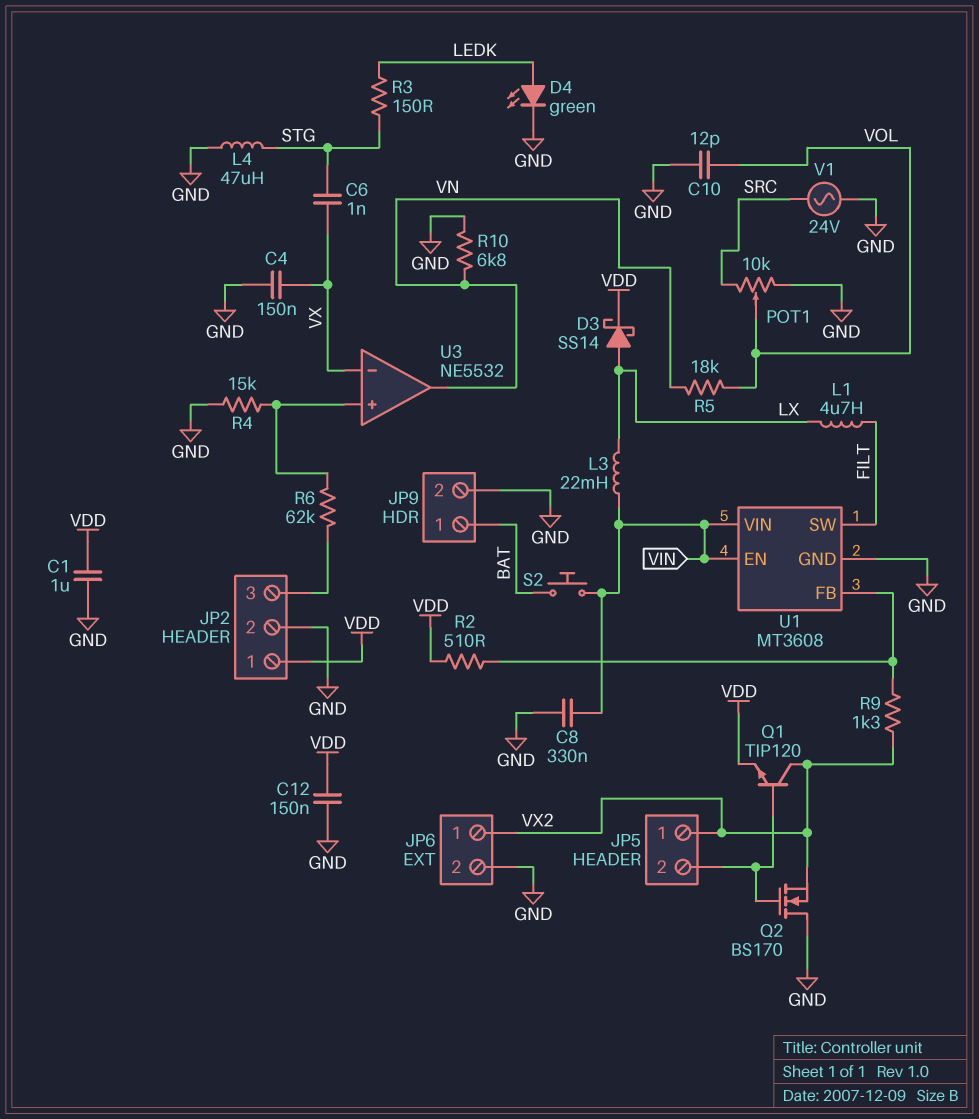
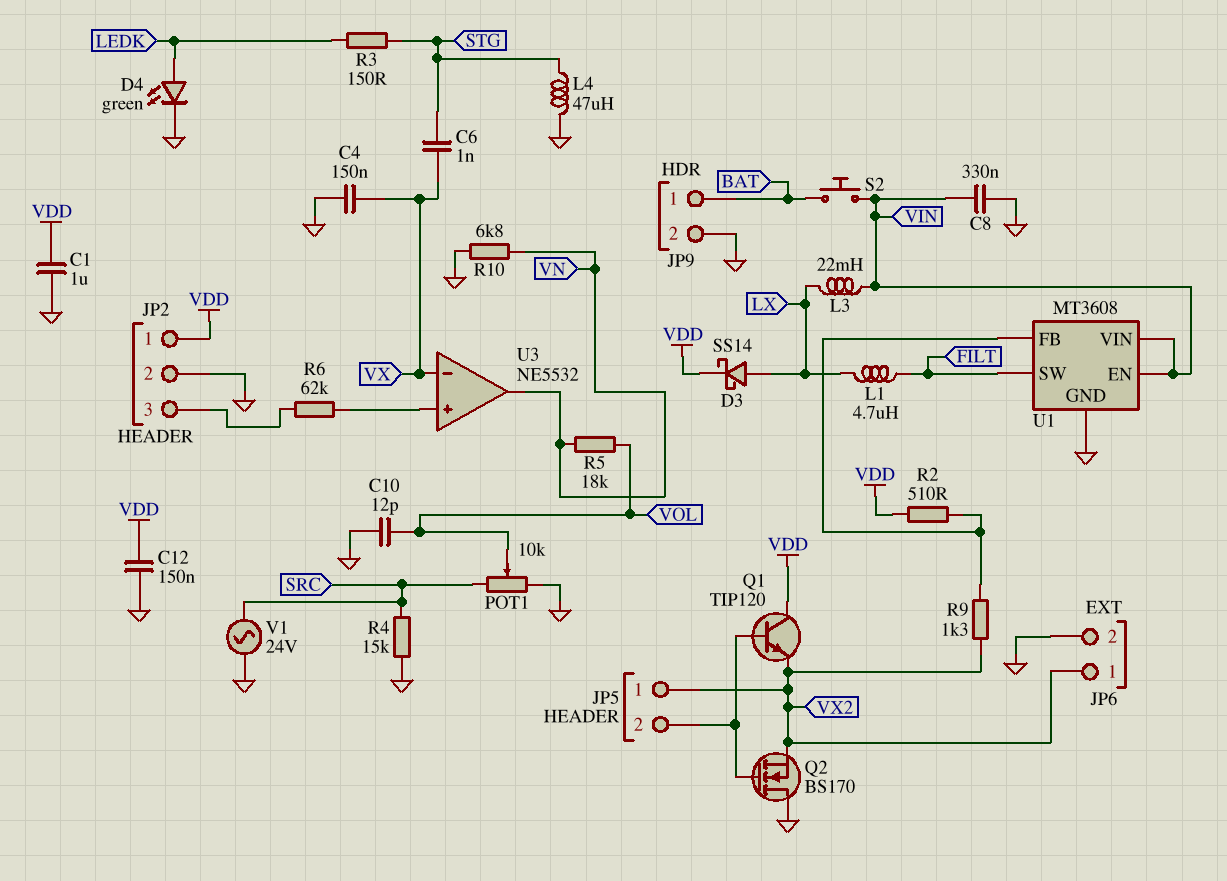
Q1: NPN TIP120 (B JP5/2, C VX2, E VDD) -> NPN TIP120 (B JP5/2, C VDD, E VX2)
R4: 15k (GND, U3/in+) -> 15k (GND, SRC)

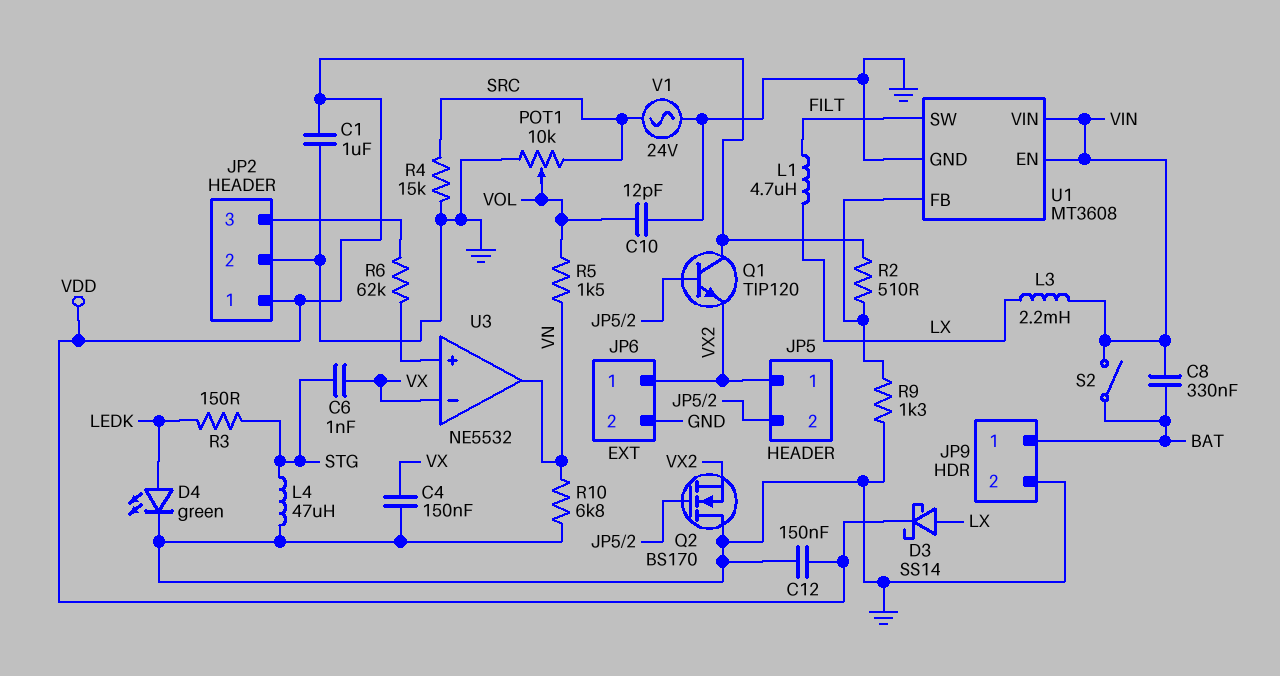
C8: 330nF (GND, VIN) -> 330nF (BAT, VIN)
L3: 22mH (LX, VIN) -> 2.2mH (LX, VIN)
R5: 18k (VN, VOL) -> 1.5k (VN, VOL)
R9: 1.3k (U1/FB, VX2) -> 1.3k (GND, U1/FB)
S2: button (BAT, VIN) -> switch (BAT, VIN)

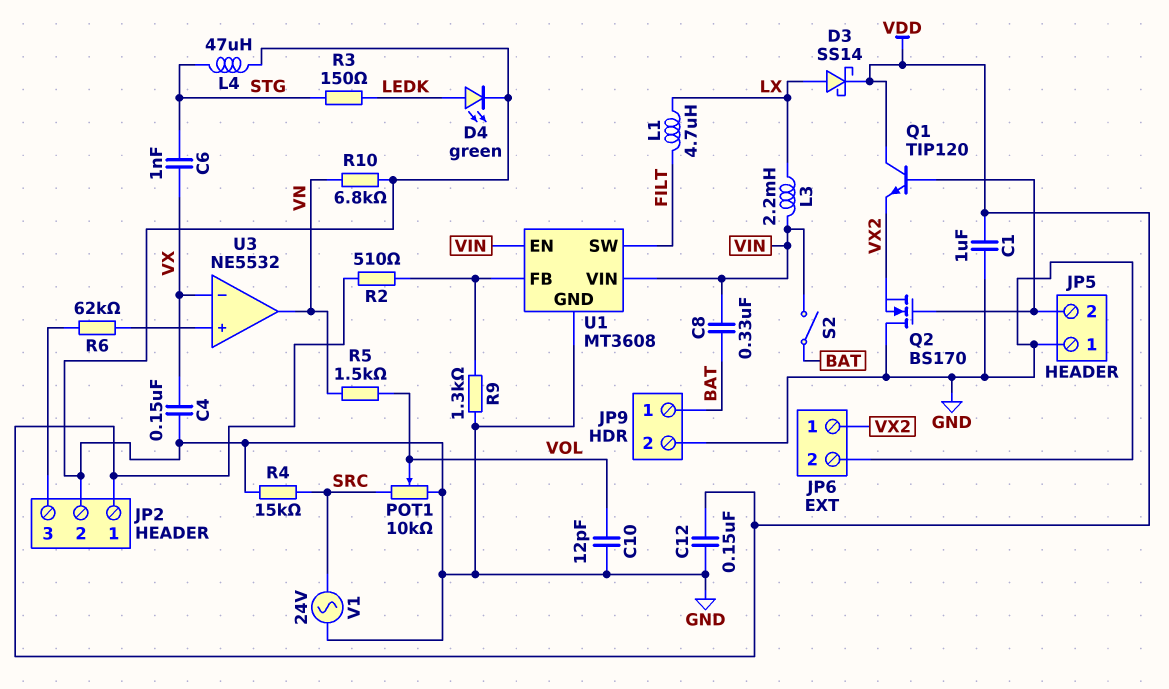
JP5 pin 1: VX2 -> GND

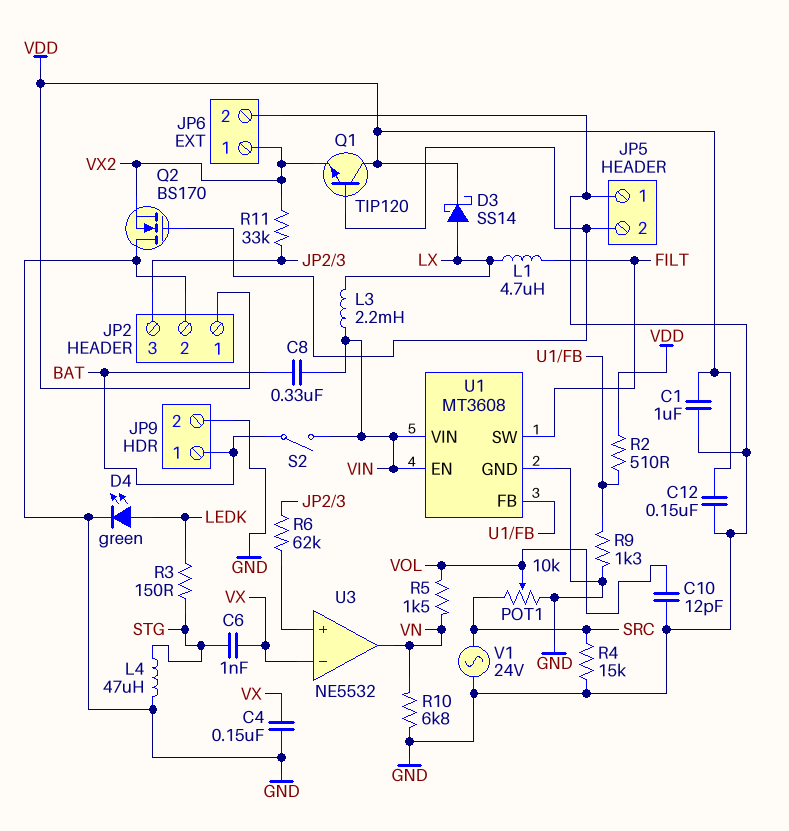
R11: none -> 33k (JP2/3, VX2)

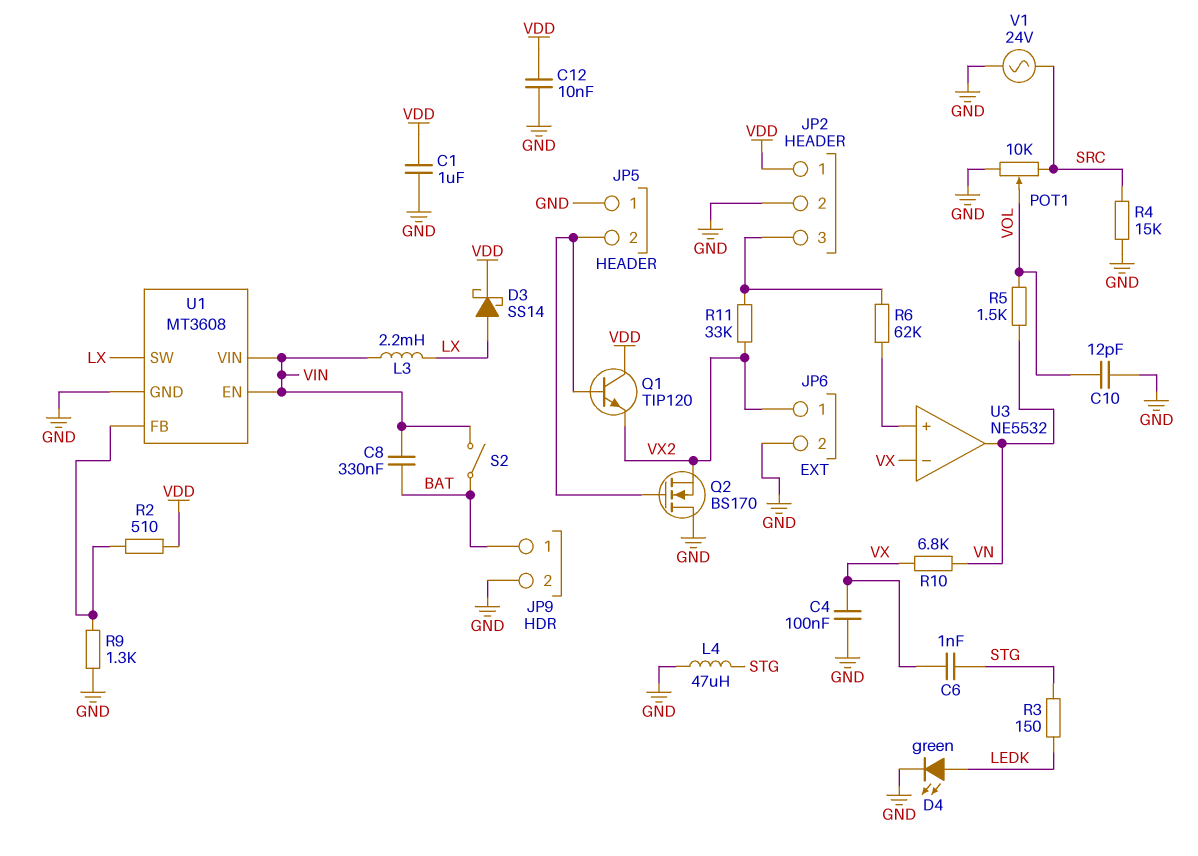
C4: 150nF (GND, VX) -> 100nF (GND, VX)
C12: 150nF (GND, VDD) -> 10nF (GND, VDD)
L1: 4.7uH (FILT, LX) -> none
R10: 6.8k (GND, VN) -> 6.8k (VN, VX)
U1 pin SW: FILT -> LX

